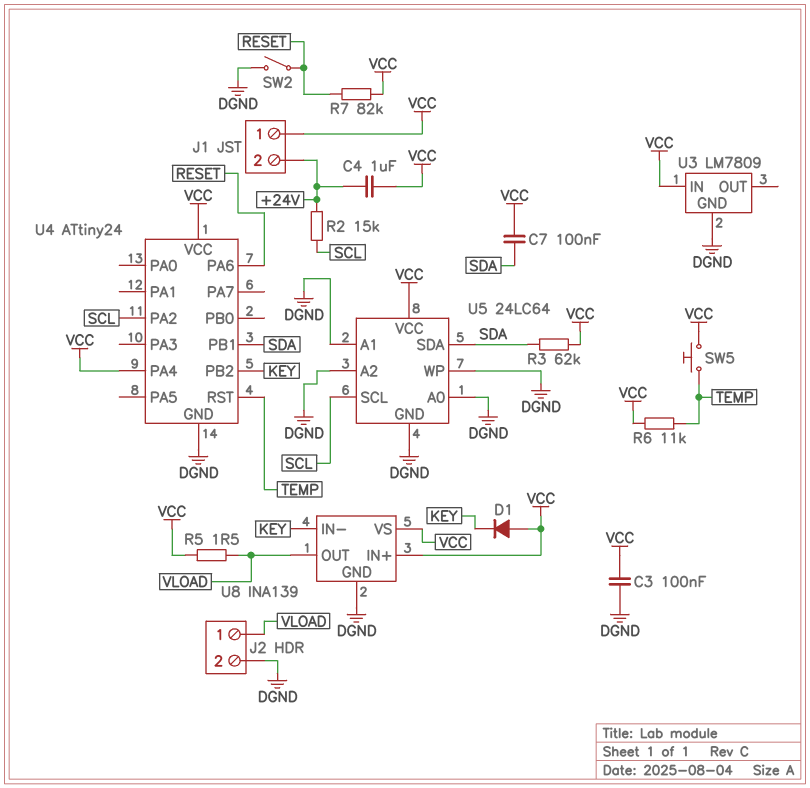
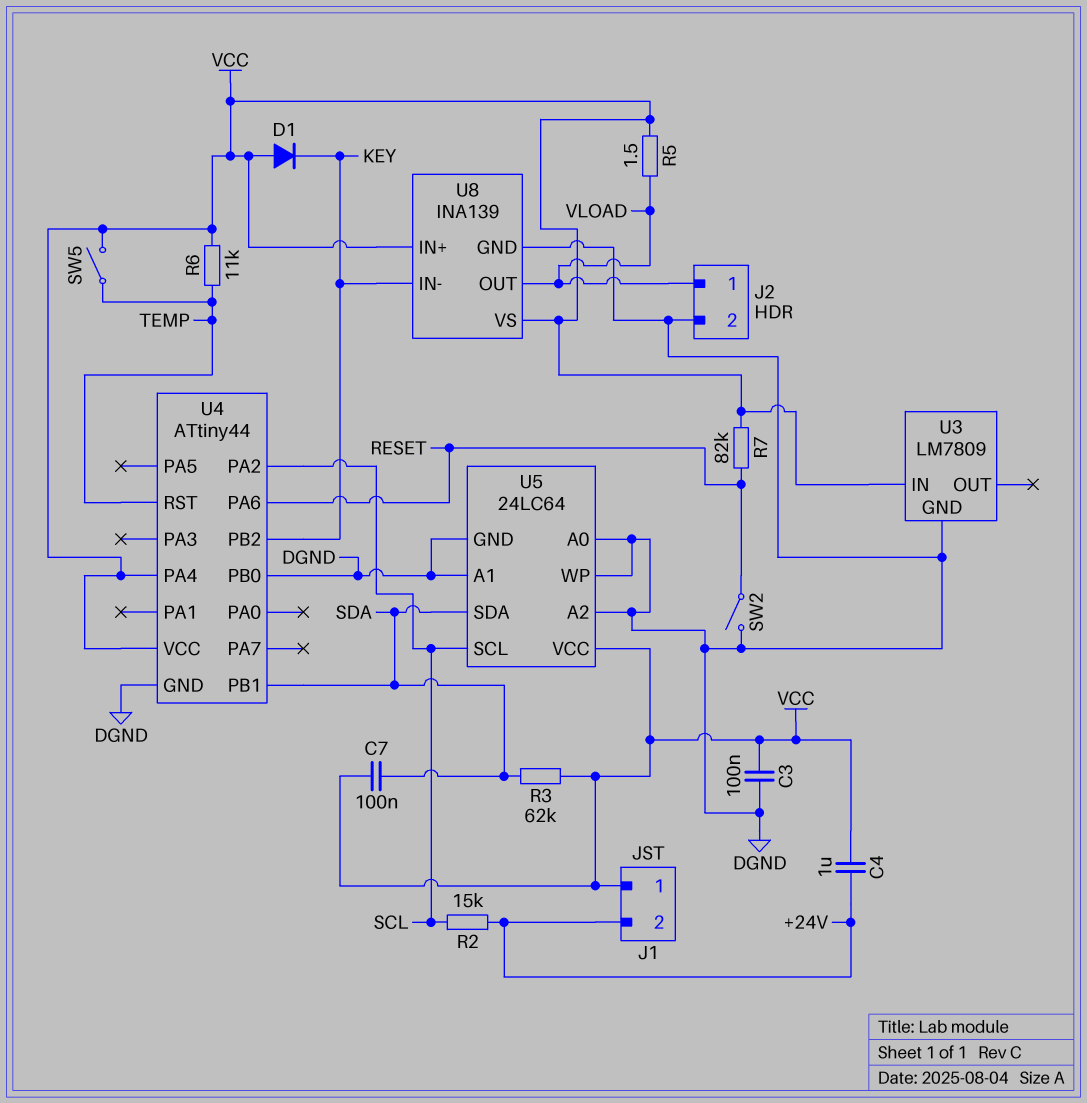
SW5: button (TEMP, VCC) -> switch (TEMP, VCC)
U4: ATtiny24 -> ATtiny44
U4 pin PB0: none -> DGND

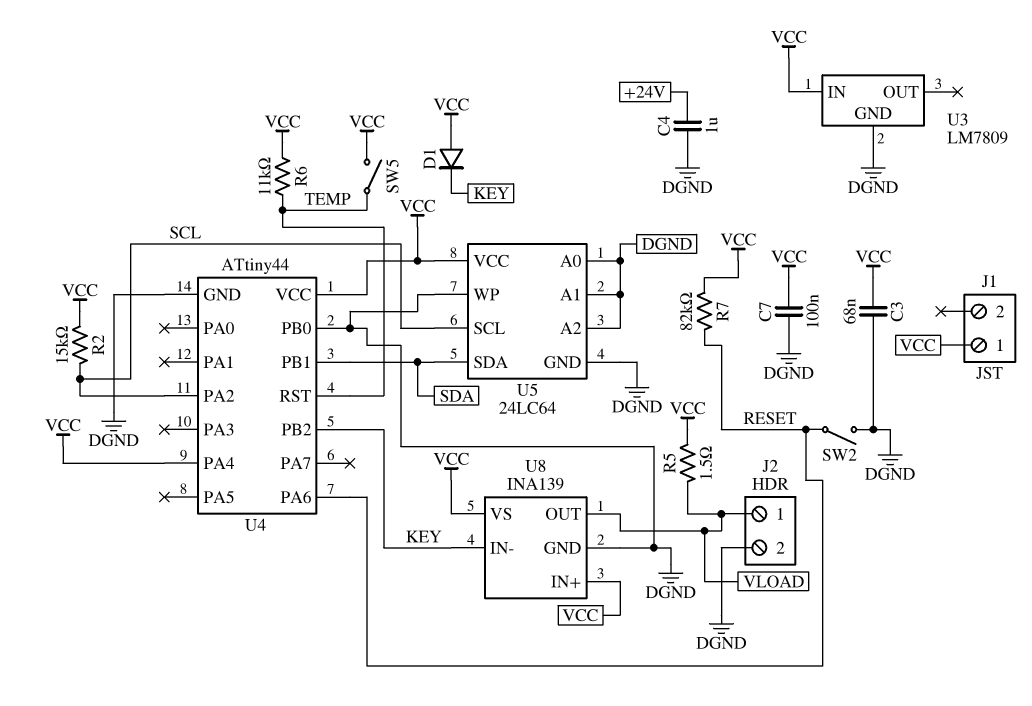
C3: 100nF (DGND, VCC) -> 68nF (DGND, VCC)
C4: 1uF (+24V, VCC) -> 1uF (+24V, DGND)
C7: 100nF (SDA, VCC) -> 100nF (DGND, VCC)
J1 pin 2: +24V -> none
R2: 15k (+24V, SCL) -> 15k (SCL, VCC)
R3: 62k (SDA, VCC) -> none

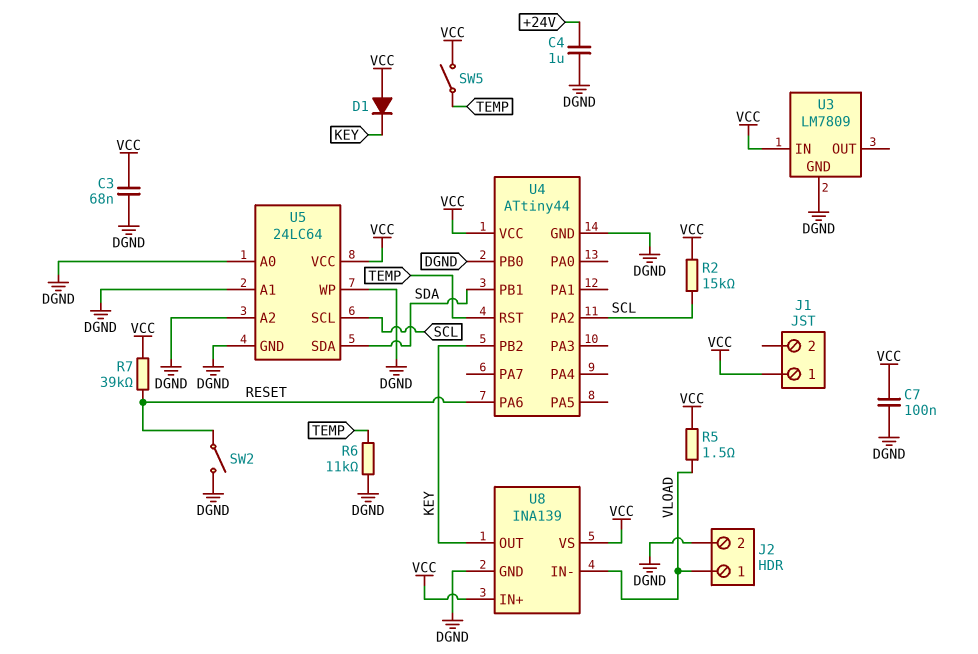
R6: 11k (TEMP, VCC) -> 11k (DGND, TEMP)
R7: 82k (RESET, VCC) -> 39k (RESET, VCC)
U4 pin PA4: VCC -> none
U8 pin IN-: KEY -> VLOAD
U8 pin OUT: VLOAD -> KEY

